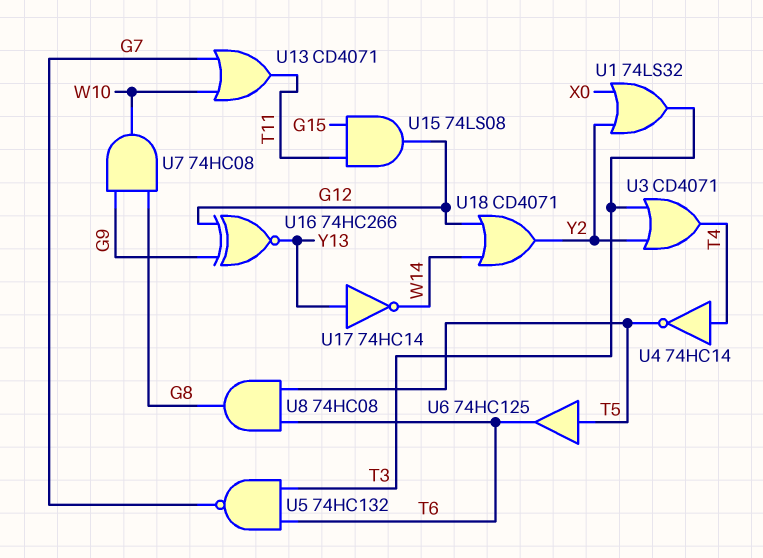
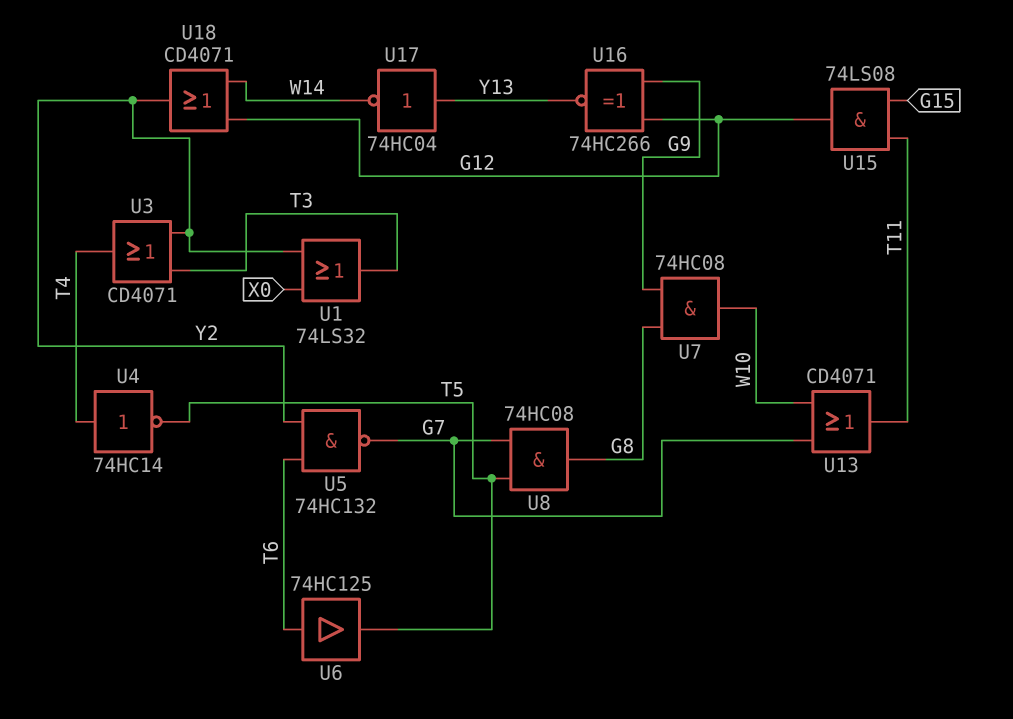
U5: NAND 74HC132 (in T3, in T6, out G7) -> NAND 74HC132 (in T6, in Y2, out G7)
U6: buffer 74HC125 (in T5, out T6) -> buffer 74HC125 (in T6, out T5)
U8: AND 74HC08 (in T5, in T6, out G8) -> AND 74HC08 (in G7, in T5, out G8)
U17: NOT 74HC14 (in Y13, out W14) -> NOT 74HC04 (in Y13, out W14)

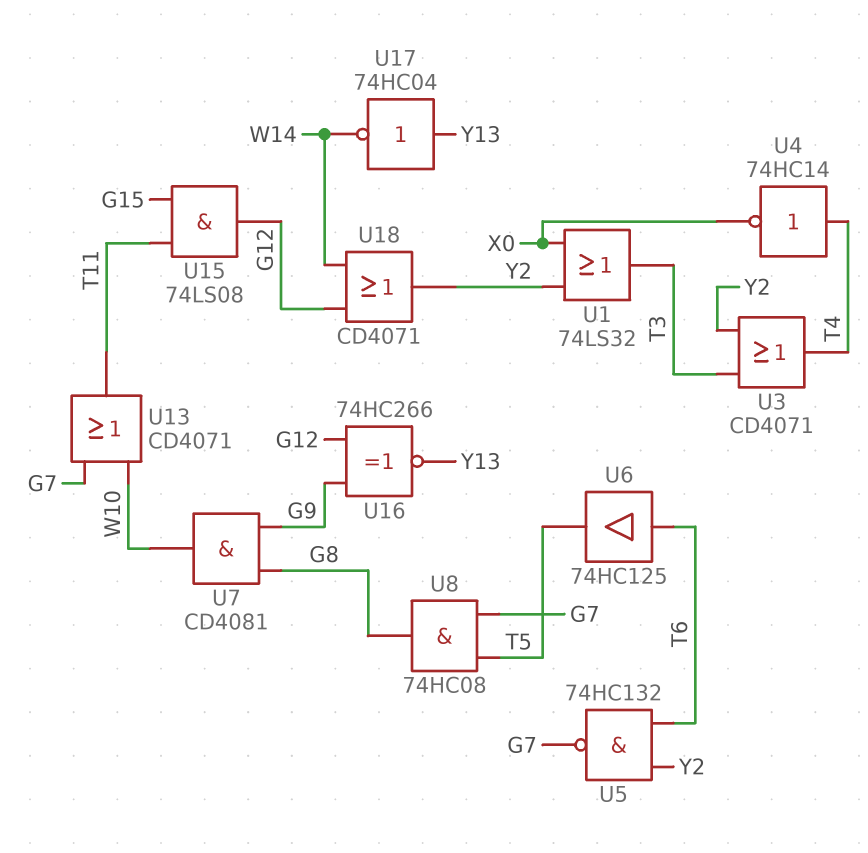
U4: NOT 74HC14 (in T4, out T5) -> NOT 74HC14 (in T4, out X0)
U7: AND 74HC08 (in G8, in G9, out W10) -> AND CD4081 (in G8, in G9, out W10)

